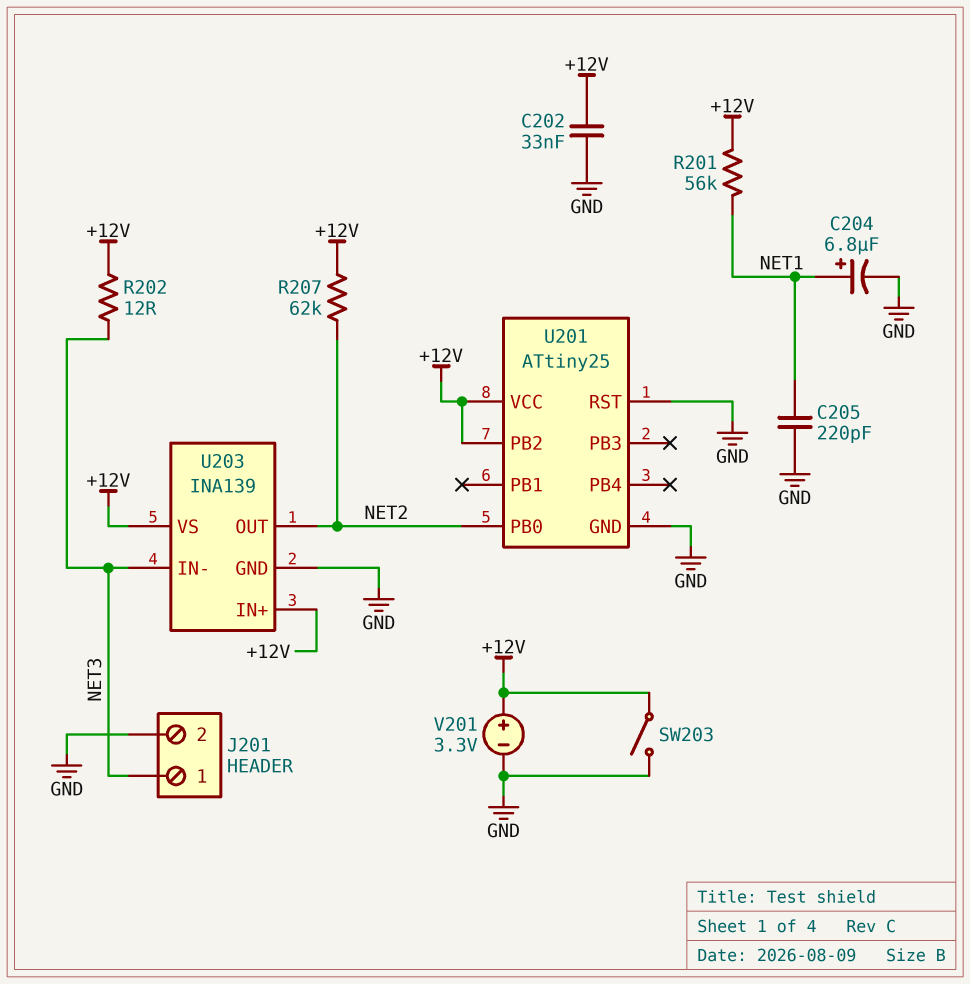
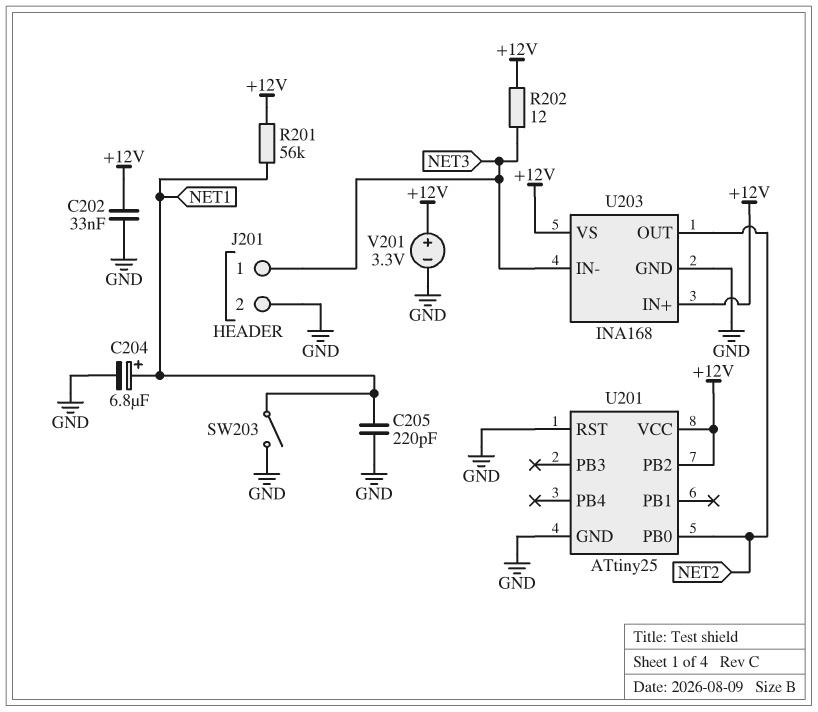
R207: 62k (+12V, NET2) -> none
SW203: switch (+12V, GND) -> switch (GND, NET1)
U203: INA139 -> INA168

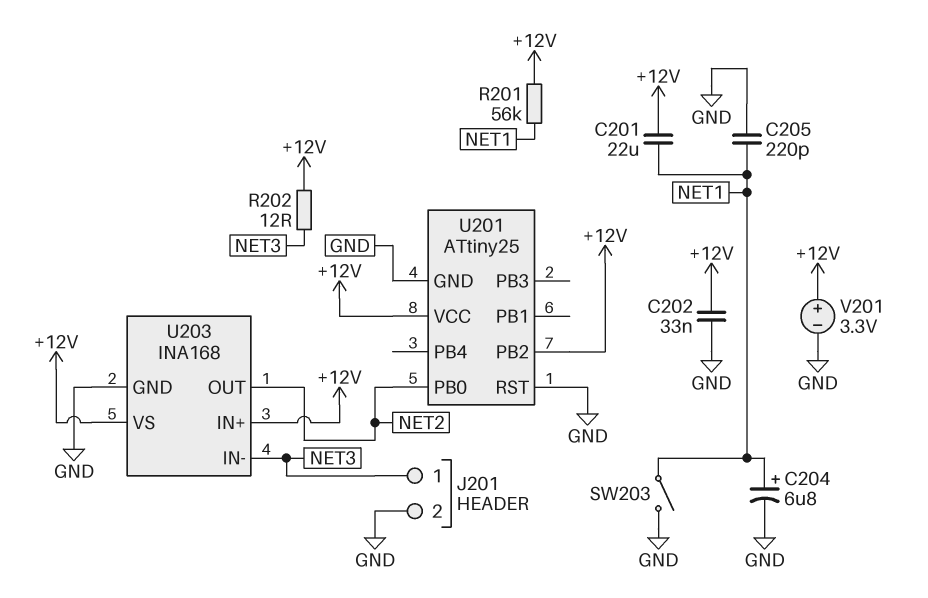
C201: none -> 22uF (+12V, NET1)

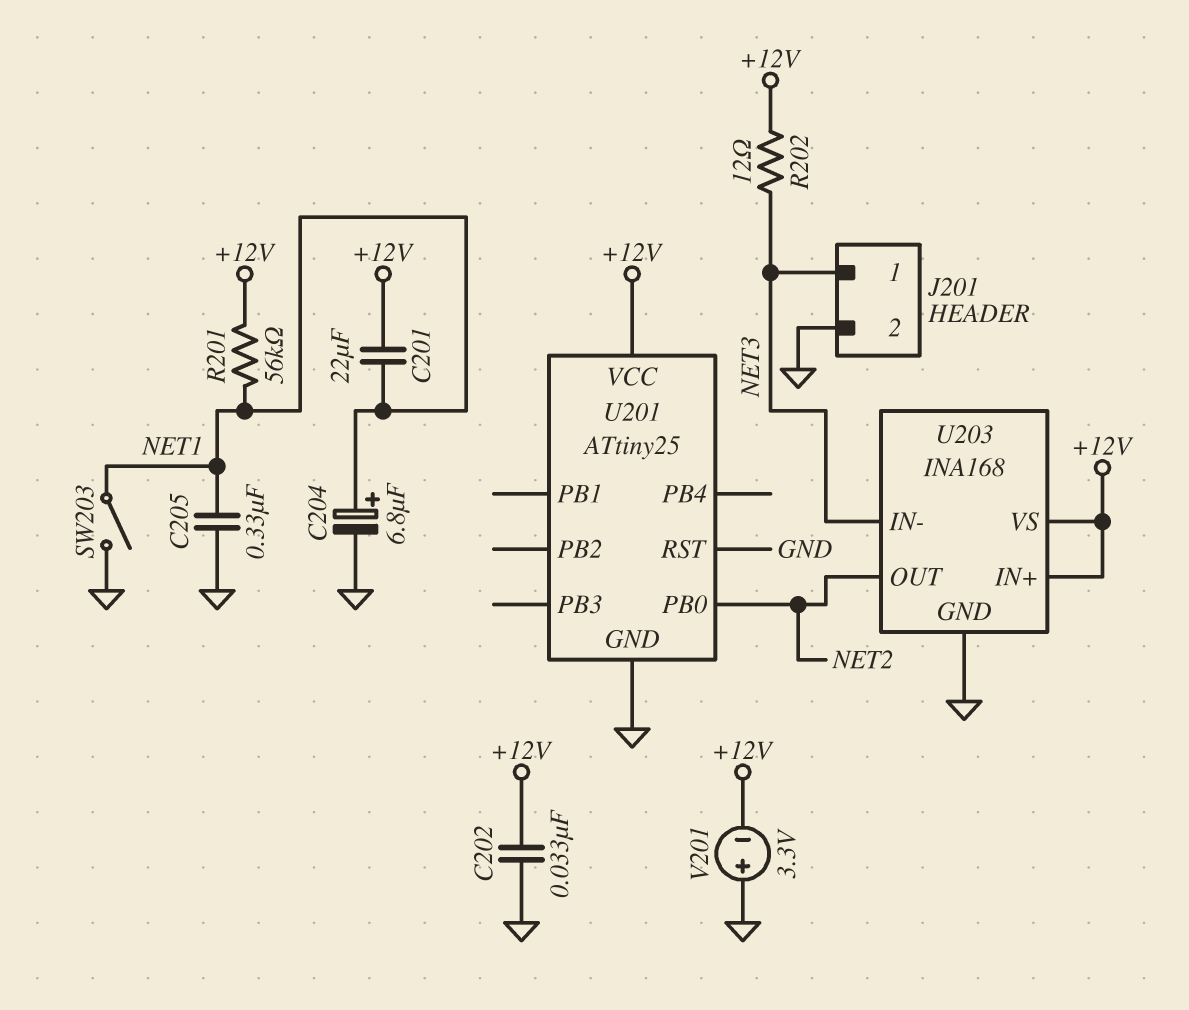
C205: 220pF (GND, NET1) -> 330nF (GND, NET1)
U201 pin PB2: +12V -> none
V201: 3.3V (plus +12V, minus GND) -> 3.3V (plus GND, minus +12V)

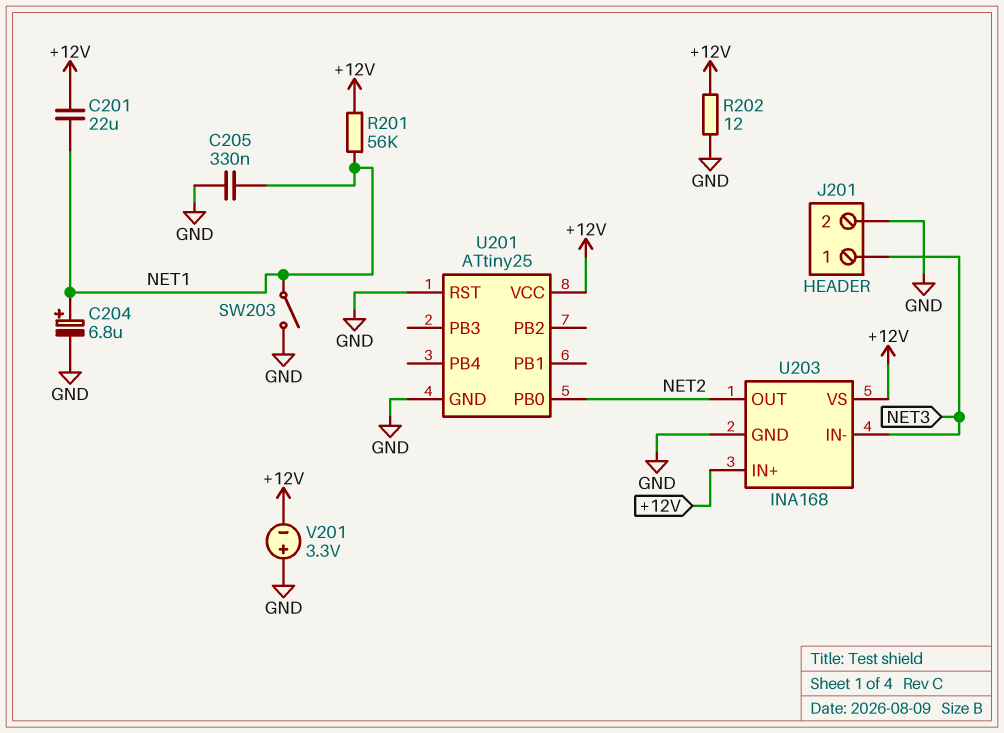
C202: 33nF (+12V, GND) -> none
R202: 12 (+12V, NET3) -> 12 (+12V, GND)

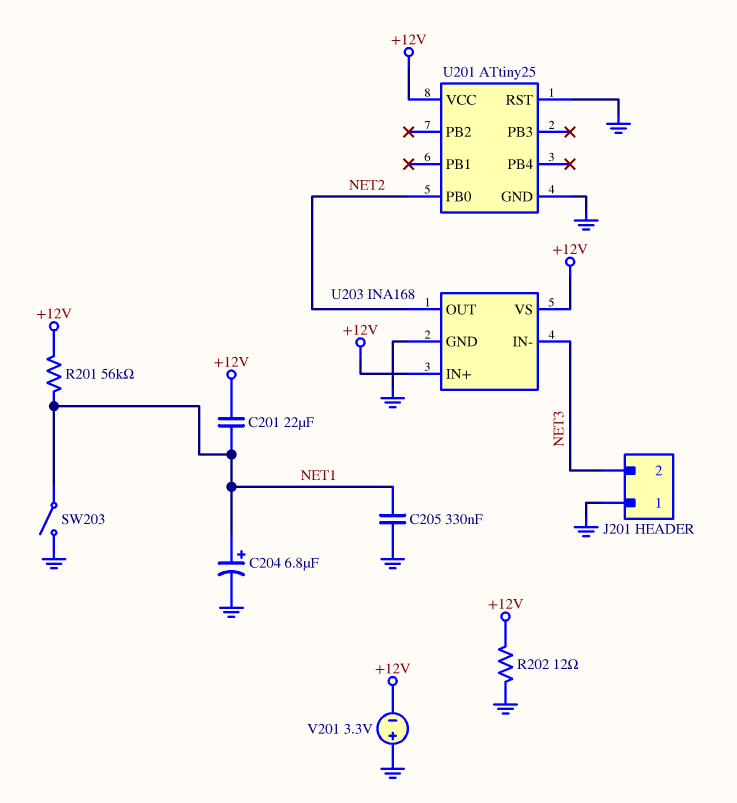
J201 pin 1: NET3 -> GND
J201 pin 2: GND -> NET3

